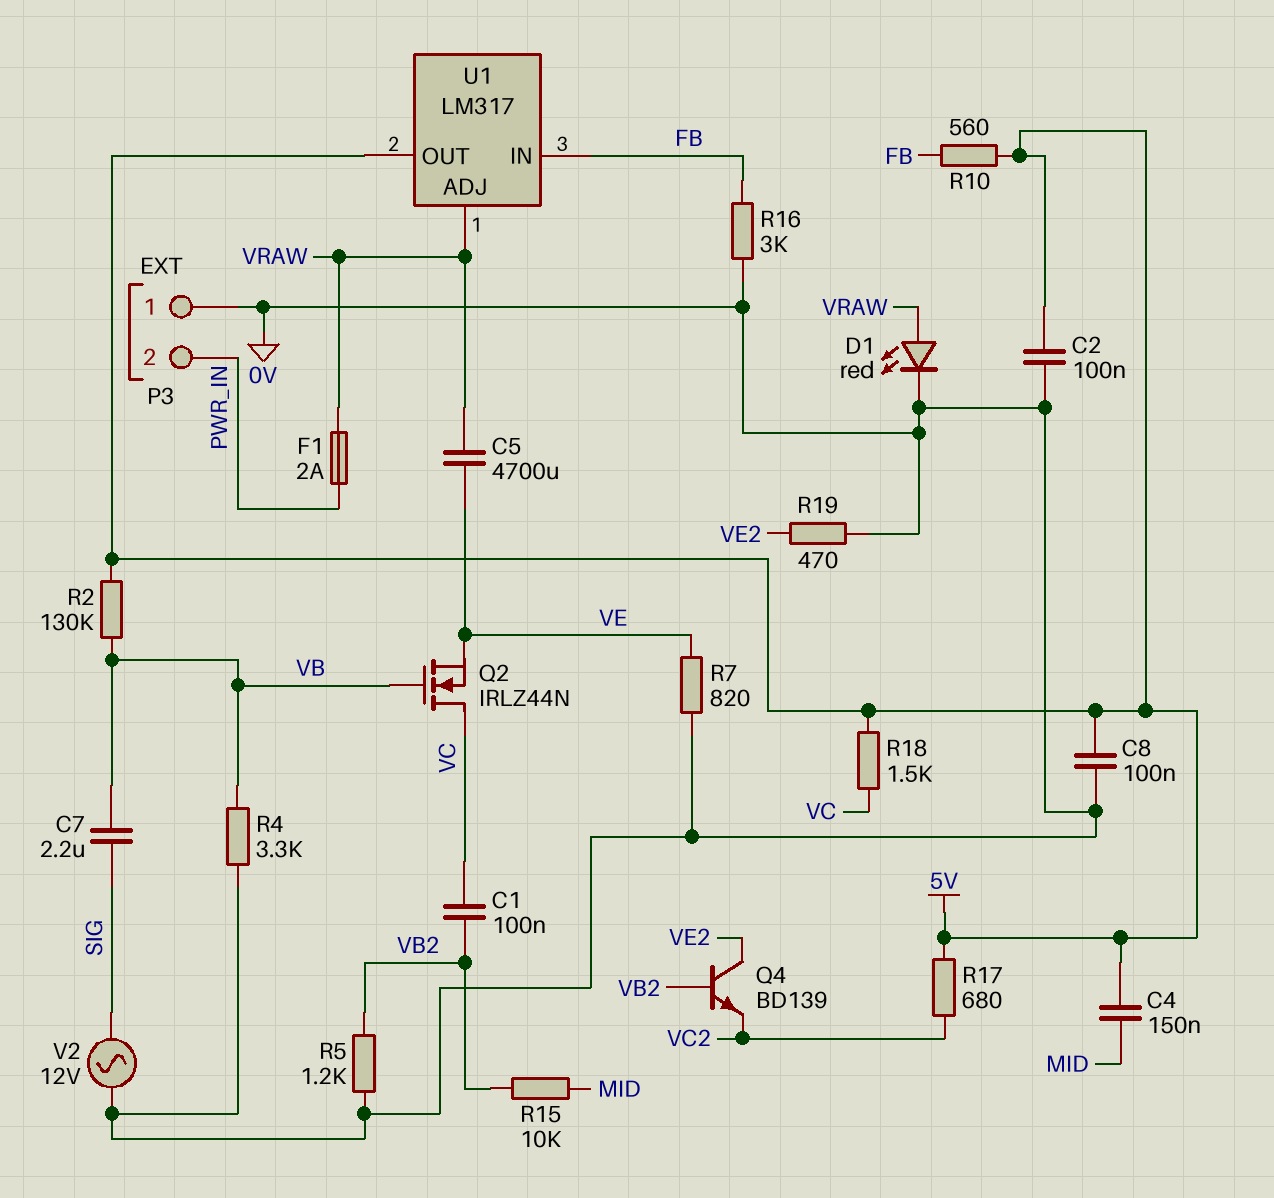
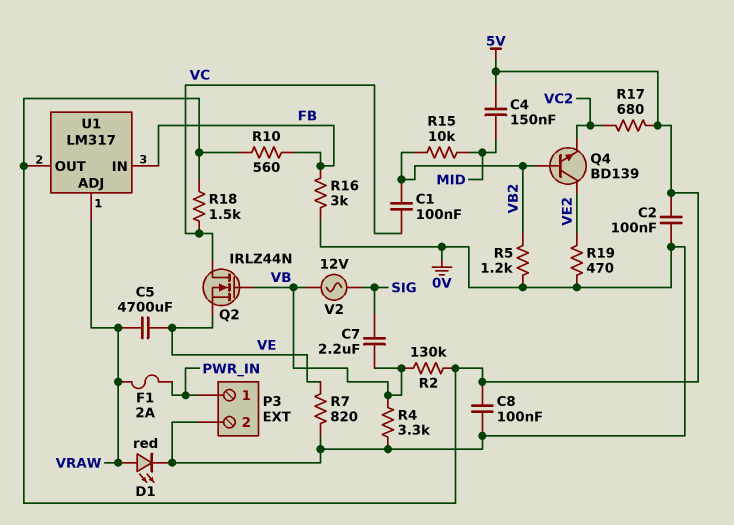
P3 pin 1: 0V -> PWR_IN
P3 pin 2: PWR_IN -> 0V
V2: AC 12V (0V, SIG) -> AC 12V (SIG, VB)

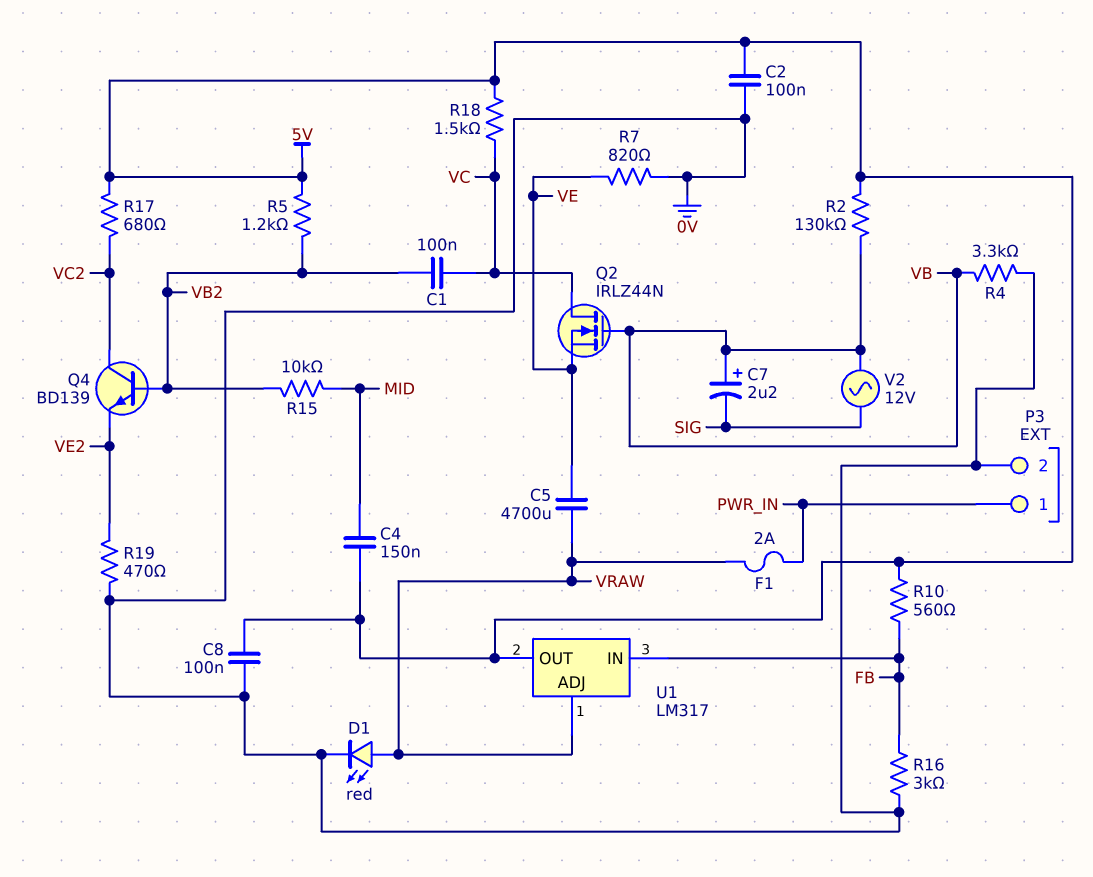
C7: 2.2uF (SIG, VB) -> 2.2uF (plus VB, minus SIG)
Q4: NPN BD139 (B VB2, C VE2, E VC2) -> NPN BD139 (B VB2, C VC2, E VE2)
R5: 1.2k (0V, VB2) -> 1.2k (5V, VB2)

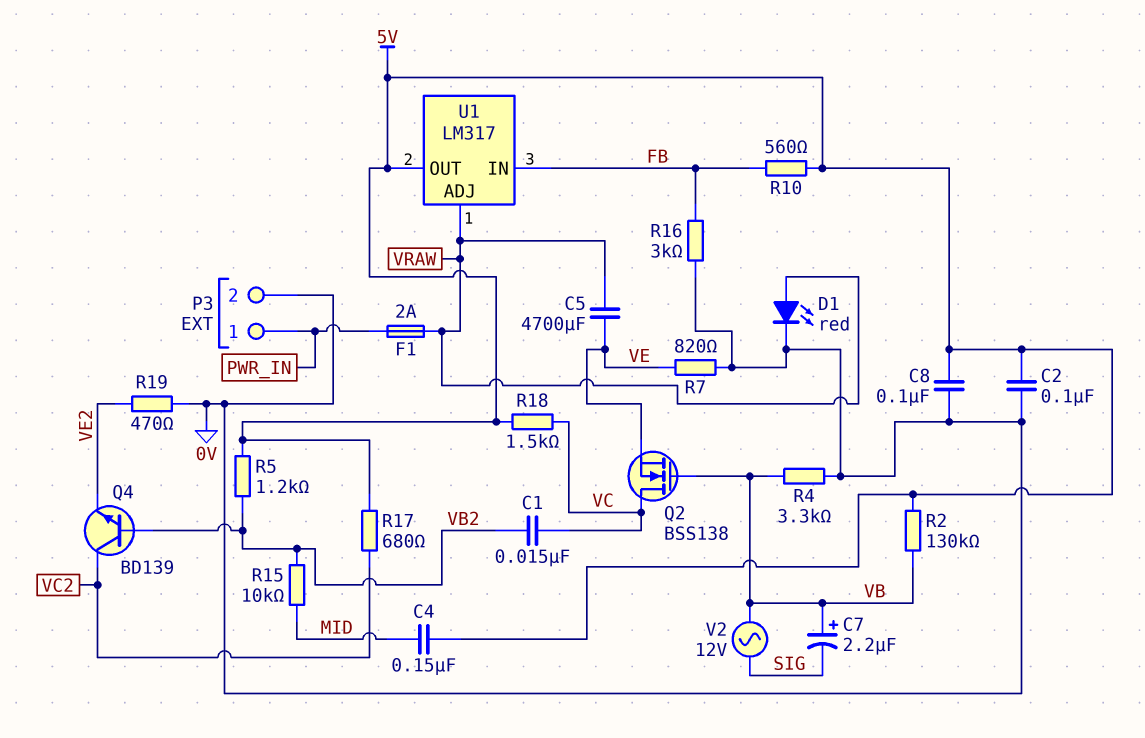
C1: 100nF (VB2, VC) -> 15nF (VB2, VC)
Q2: NMOS IRLZ44N (G VB, D VC, S VE) -> NMOS BSS138 (G VB, D VC, S VE)

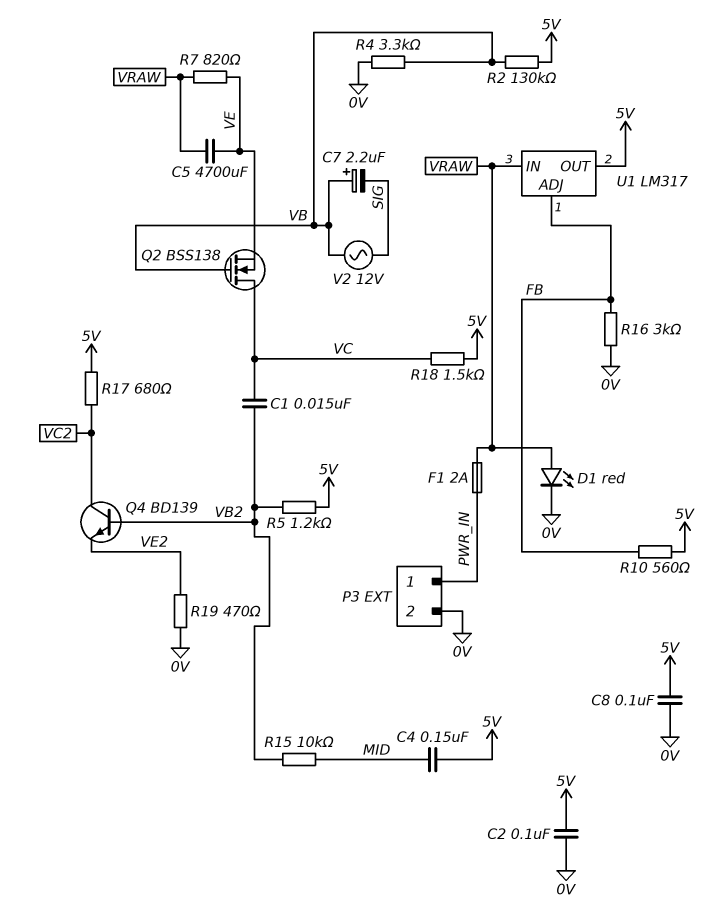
R7: 820 (0V, VE) -> 820 (VE, VRAW)
U1 pin ADJ: VRAW -> FB
U1 pin IN: FB -> VRAW

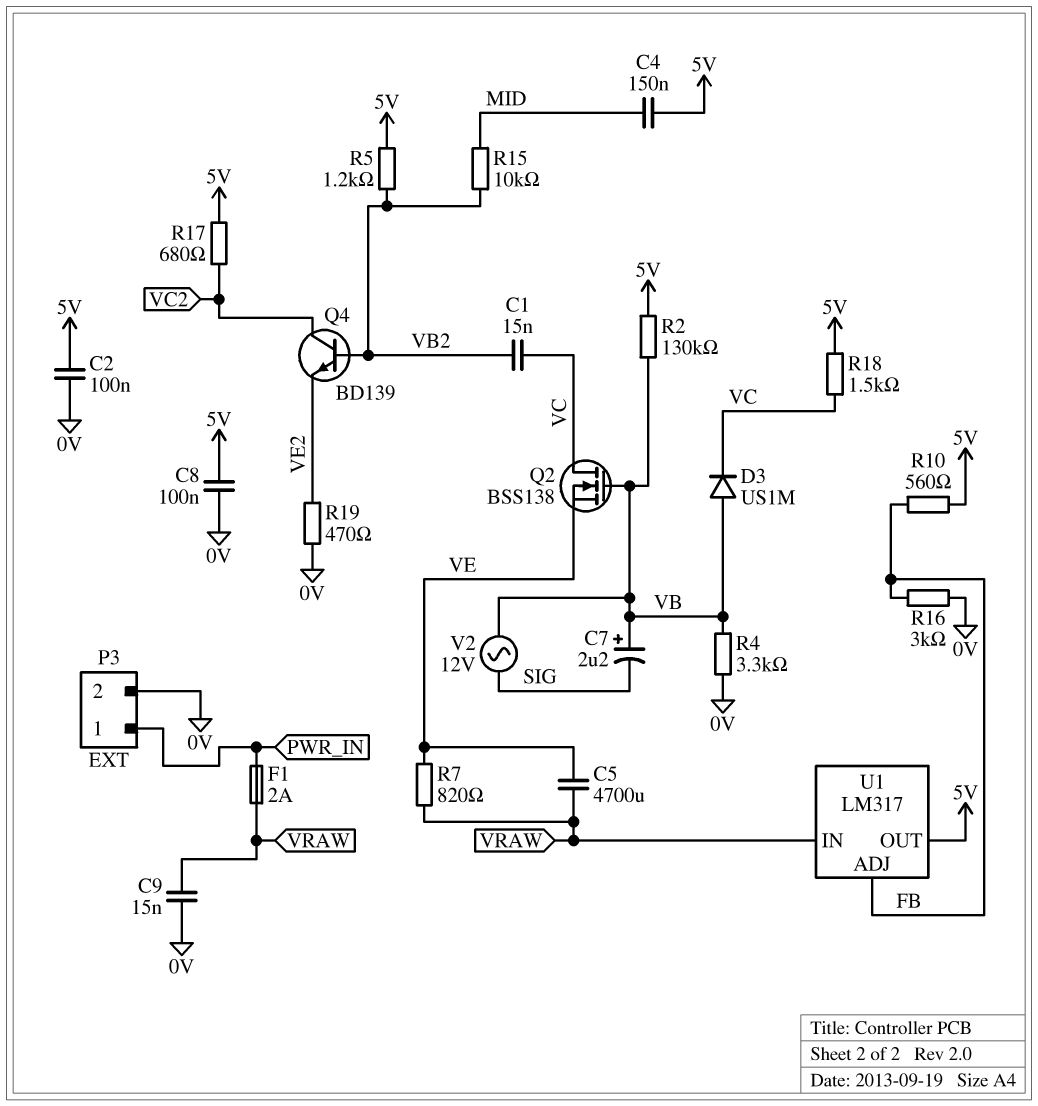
C9: none -> 15nF (0V, VRAW)
D1: LED red (A VRAW, K 0V) -> none
D3: none -> diode US1M (A VB, K VC)

